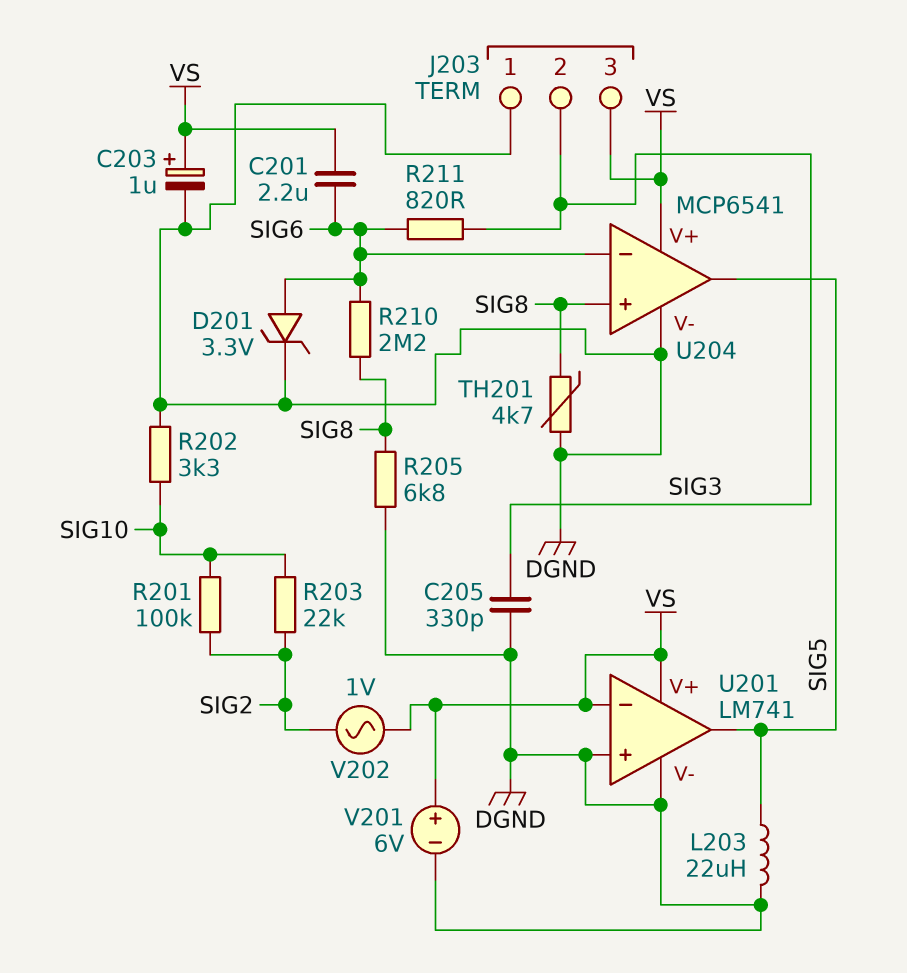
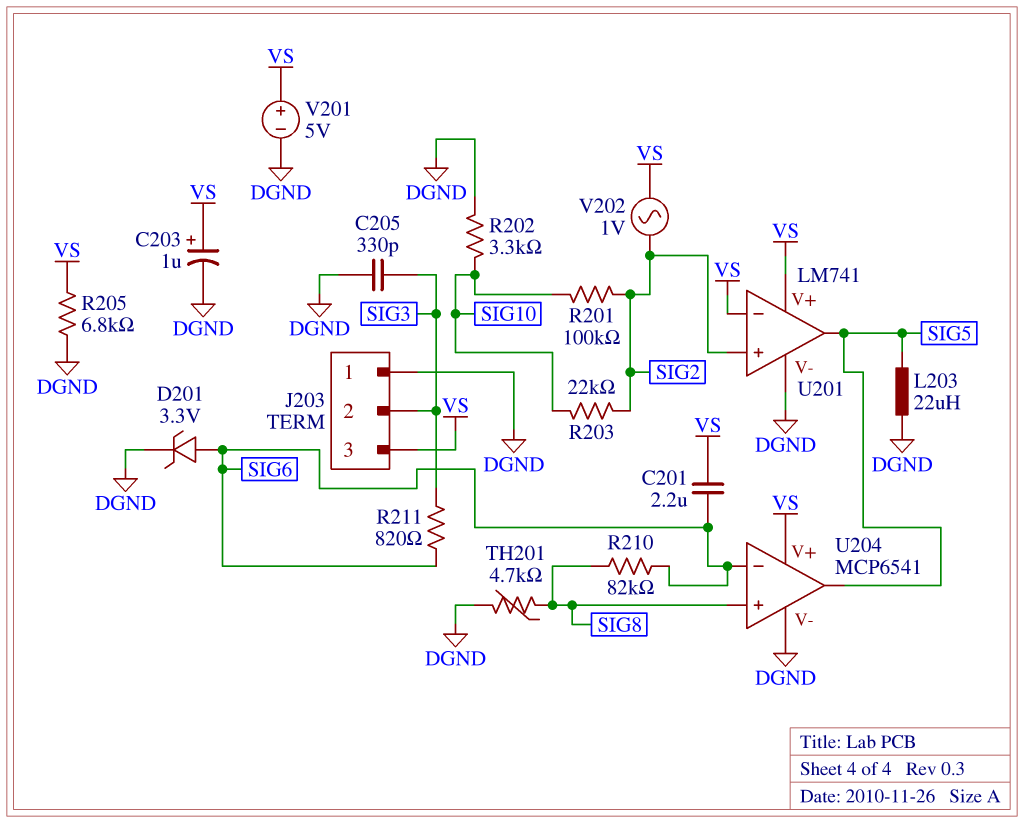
R205: 6.8k (DGND, SIG8) -> 6.8k (DGND, VS)
R210: 2.2M (SIG6, SIG8) -> 82k (SIG6, SIG8)
U201 pin in+: DGND -> SIG2
V201: 6V (plus VS, minus DGND) -> 5V (plus VS, minus DGND)

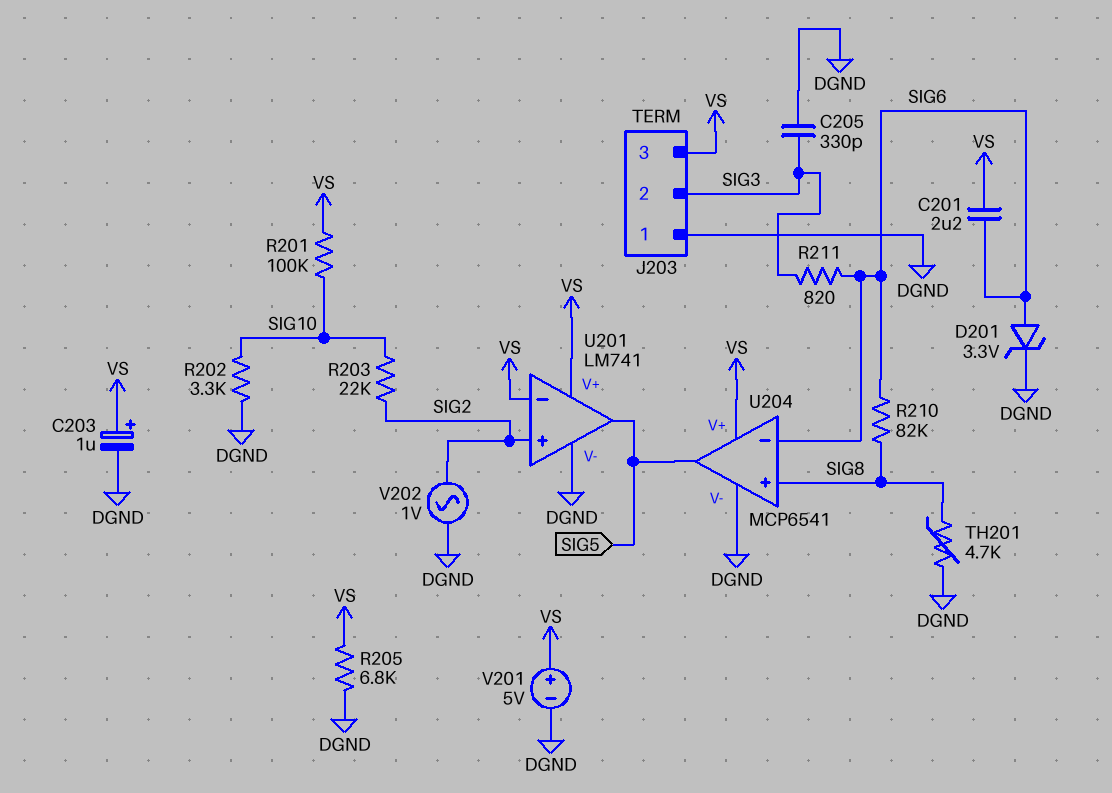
L203: 22uH (DGND, SIG5) -> none
R201: 100k (SIG2, SIG10) -> 100k (SIG10, VS)
V202: AC 1V (SIG2, VS) -> AC 1V (DGND, SIG2)

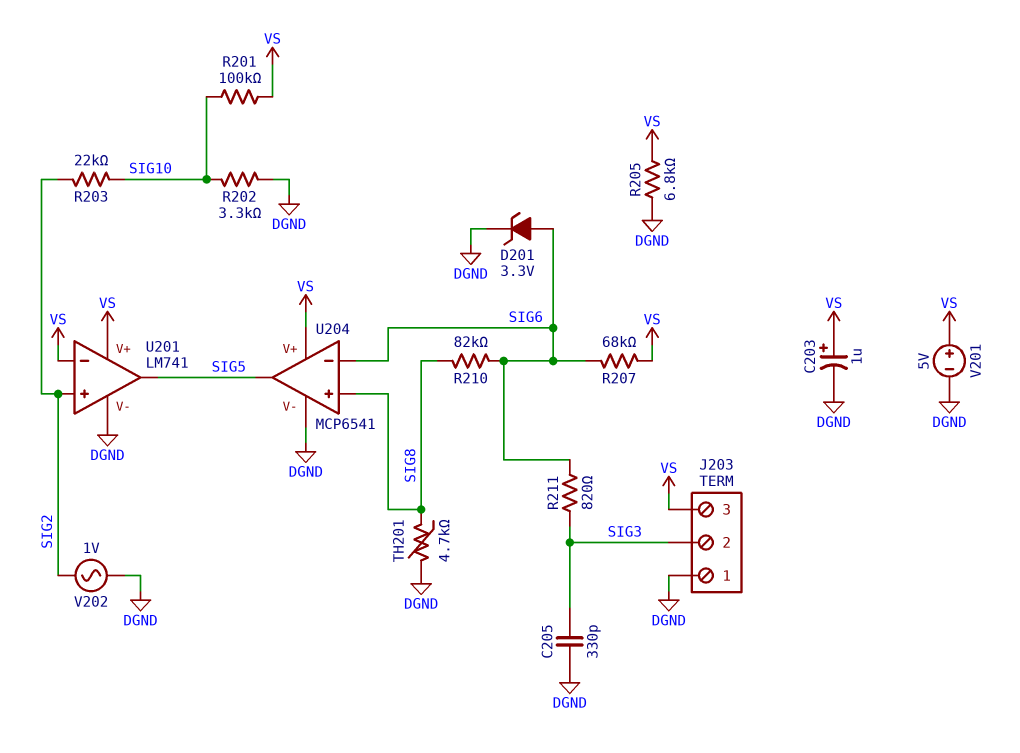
C201: 2.2uF (SIG6, VS) -> none
R207: none -> 68k (SIG6, VS)

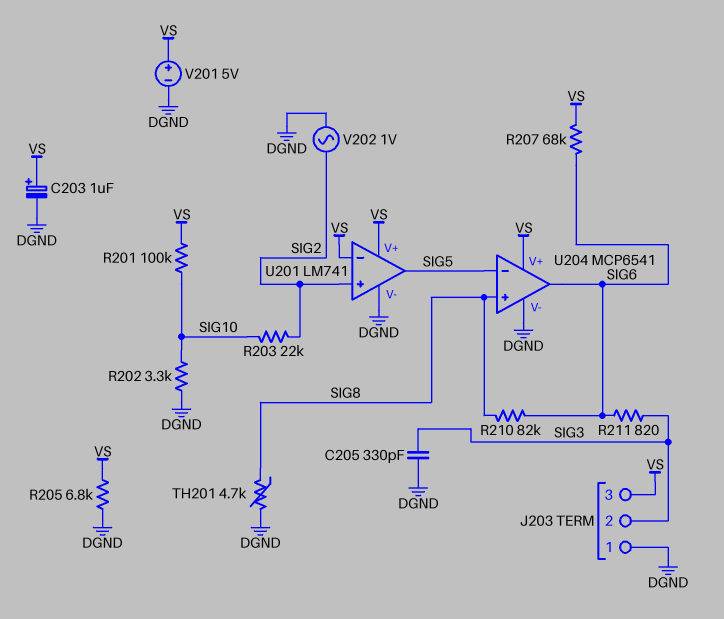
D201: zener 3.3V (A SIG6, K DGND) -> none
U204 pin in-: SIG6 -> SIG5
U204 pin out: SIG5 -> SIG6

